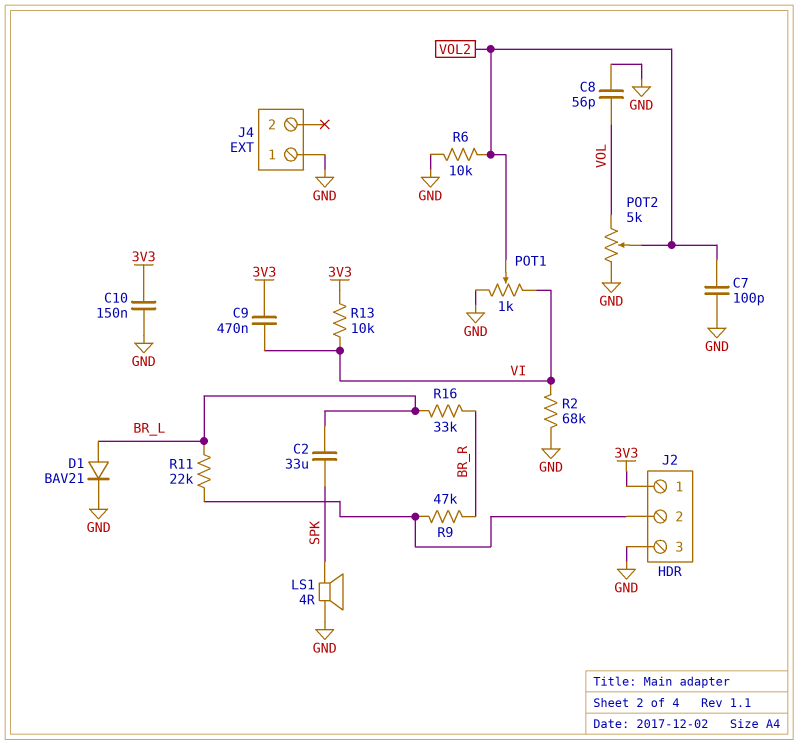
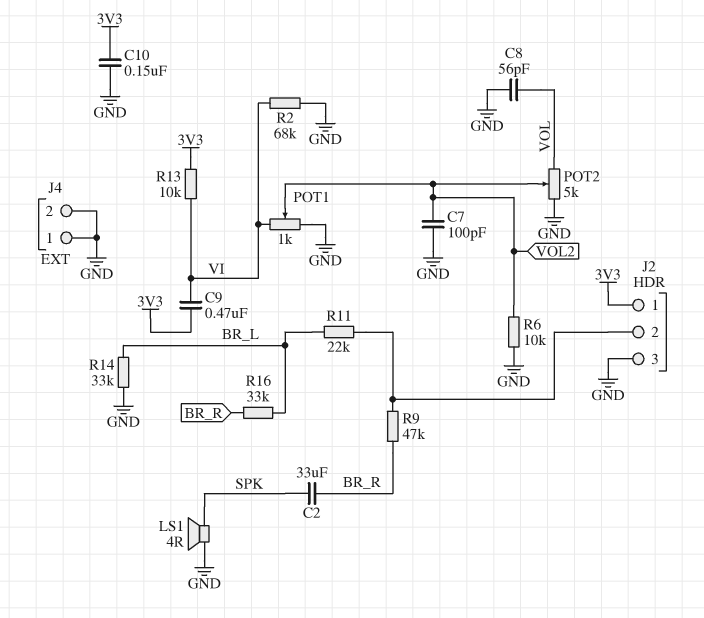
C2: 33uF (BR_L, SPK) -> 33uF (BR_R, SPK)
D1: diode BAV21 (A BR_L, K GND) -> none
J4 pin 2: none -> GND
R14: none -> 33k (BR_L, GND)

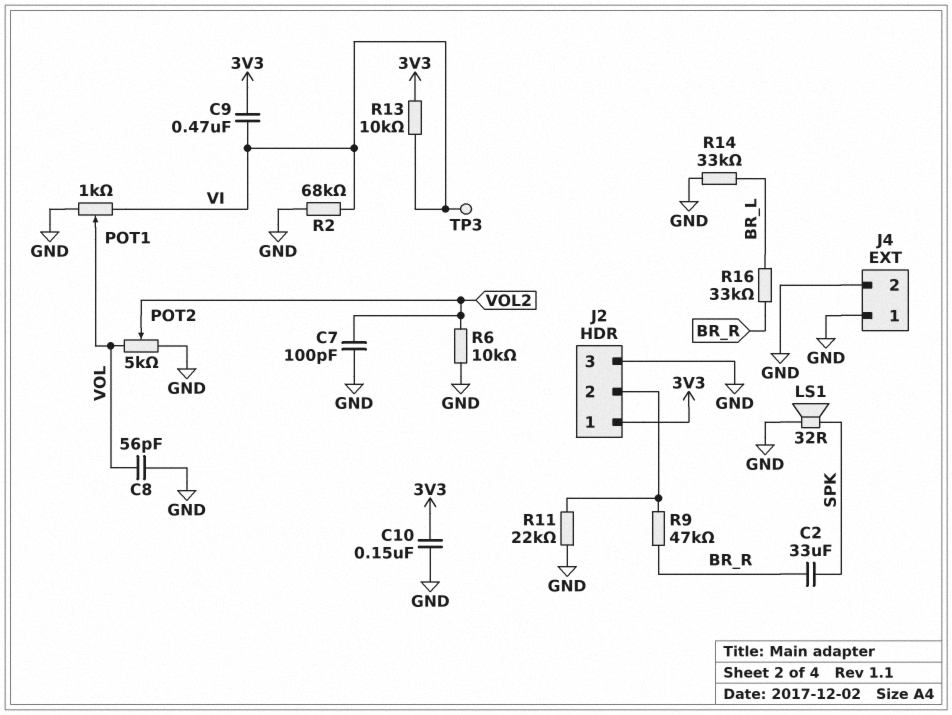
LS1: speaker 4R (GND, SPK) -> speaker 32R (GND, SPK)
POT1: 1k (GND, VI, wiper VOL2) -> 1k (GND, VI, wiper VOL)
R11: 22k (BR_L, J2/2) -> 22k (GND, J2/2)
TP3: none -> test point (VI)

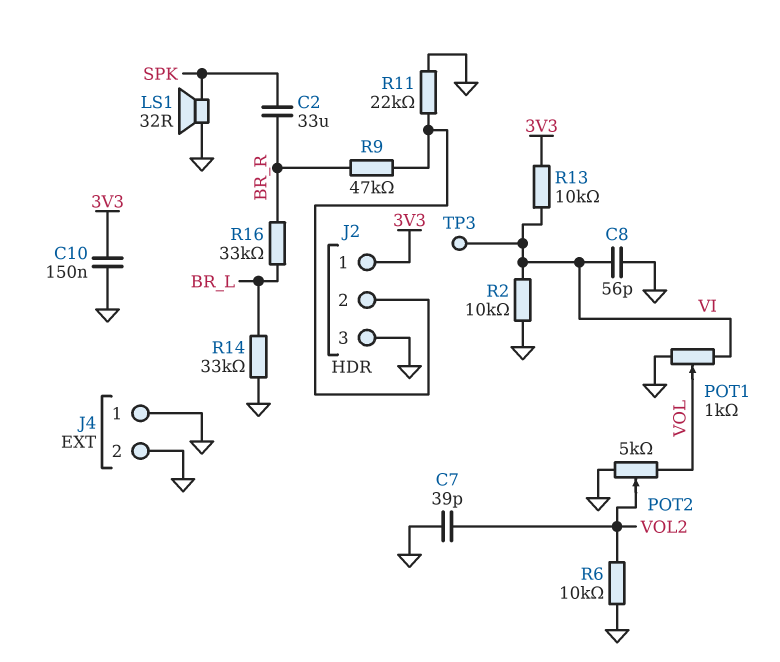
C7: 100pF (GND, VOL2) -> 39pF (GND, VOL2)
C8: 56pF (GND, VOL) -> 56pF (GND, VI)
C9: 470nF (3V3, VI) -> none
R2: 68k (GND, VI) -> 10k (GND, VI)

